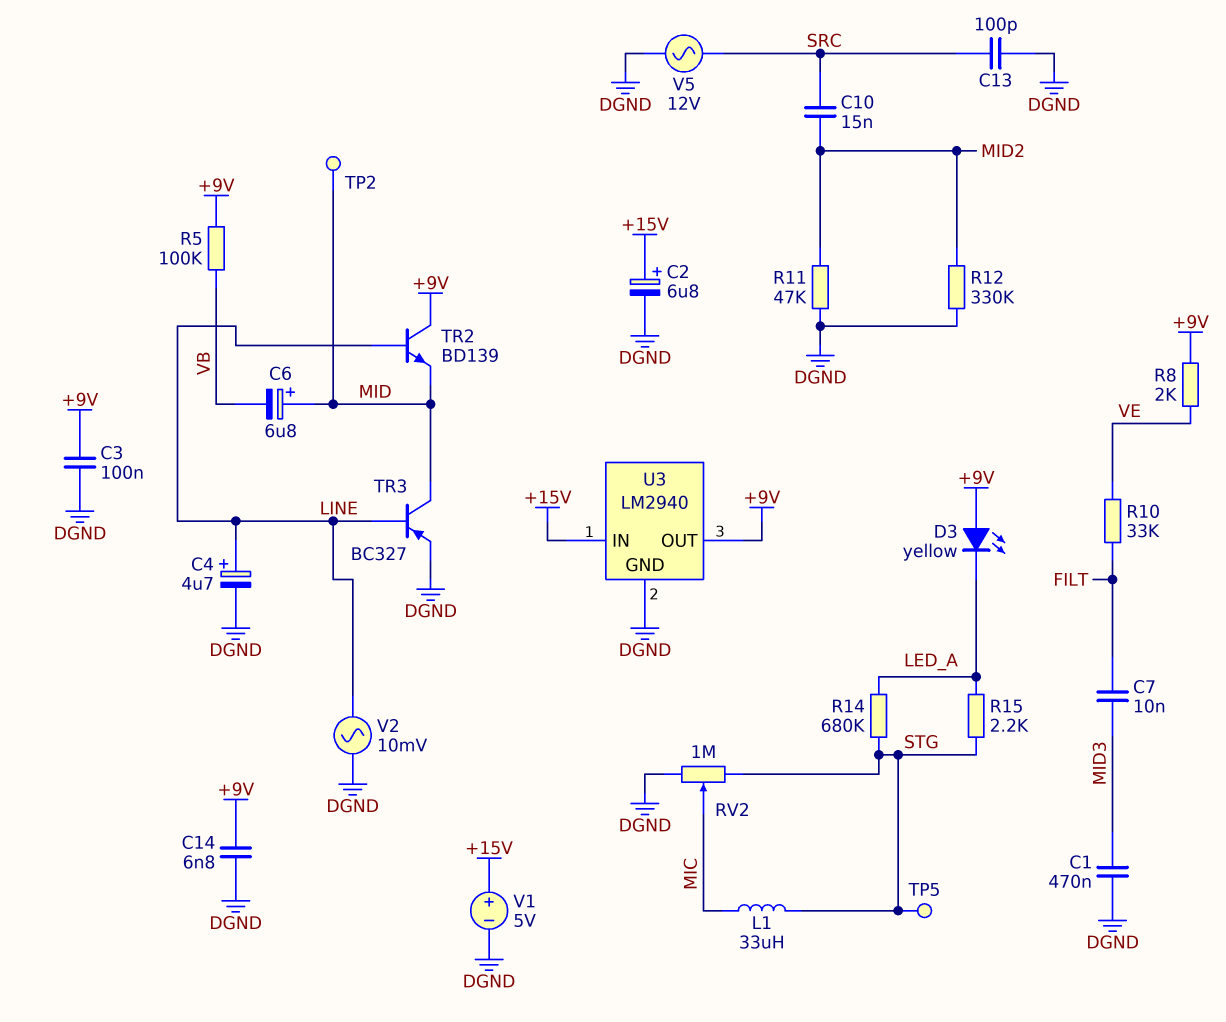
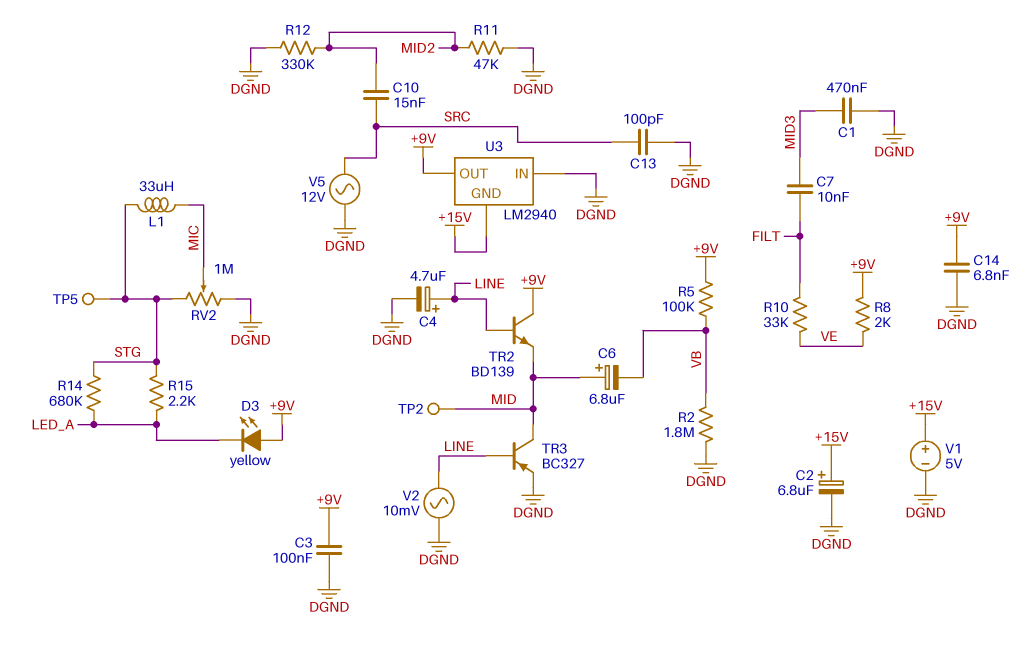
R2: none -> 1.8M (DGND, VB)
U3 pin GND: DGND -> +15V
U3 pin IN: +15V -> DGND

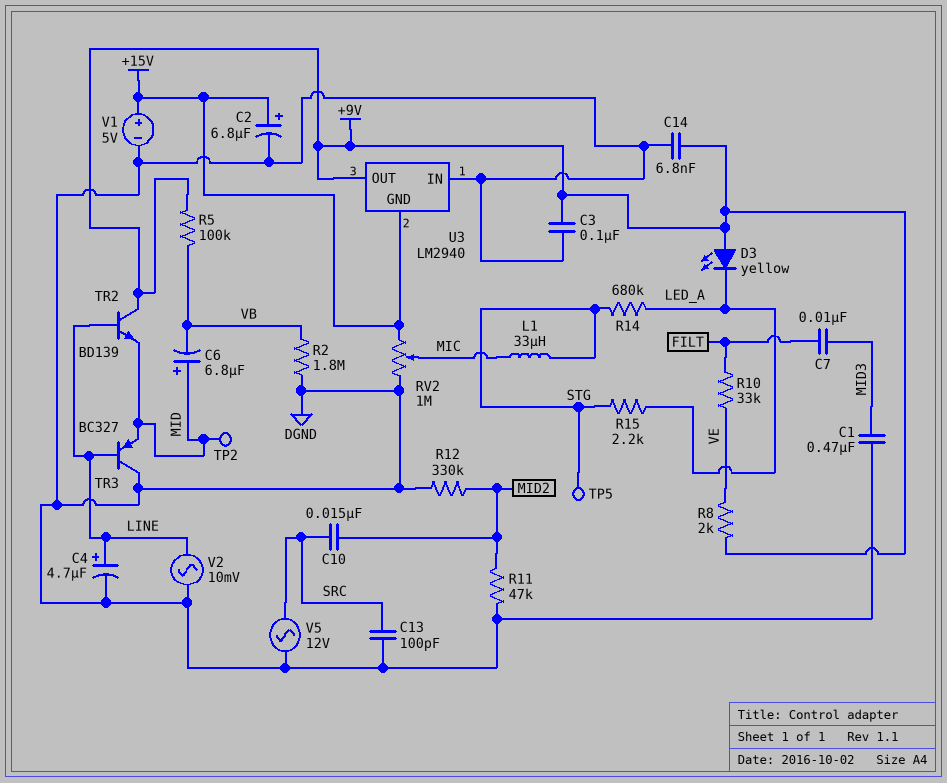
RV2: 1M (DGND, STG, wiper MIC) -> 1M (+15V, DGND, wiper MIC)
TR3: PNP BC327 (B LINE, C MID, E DGND) -> PNP BC327 (B LINE, C DGND, E MID)

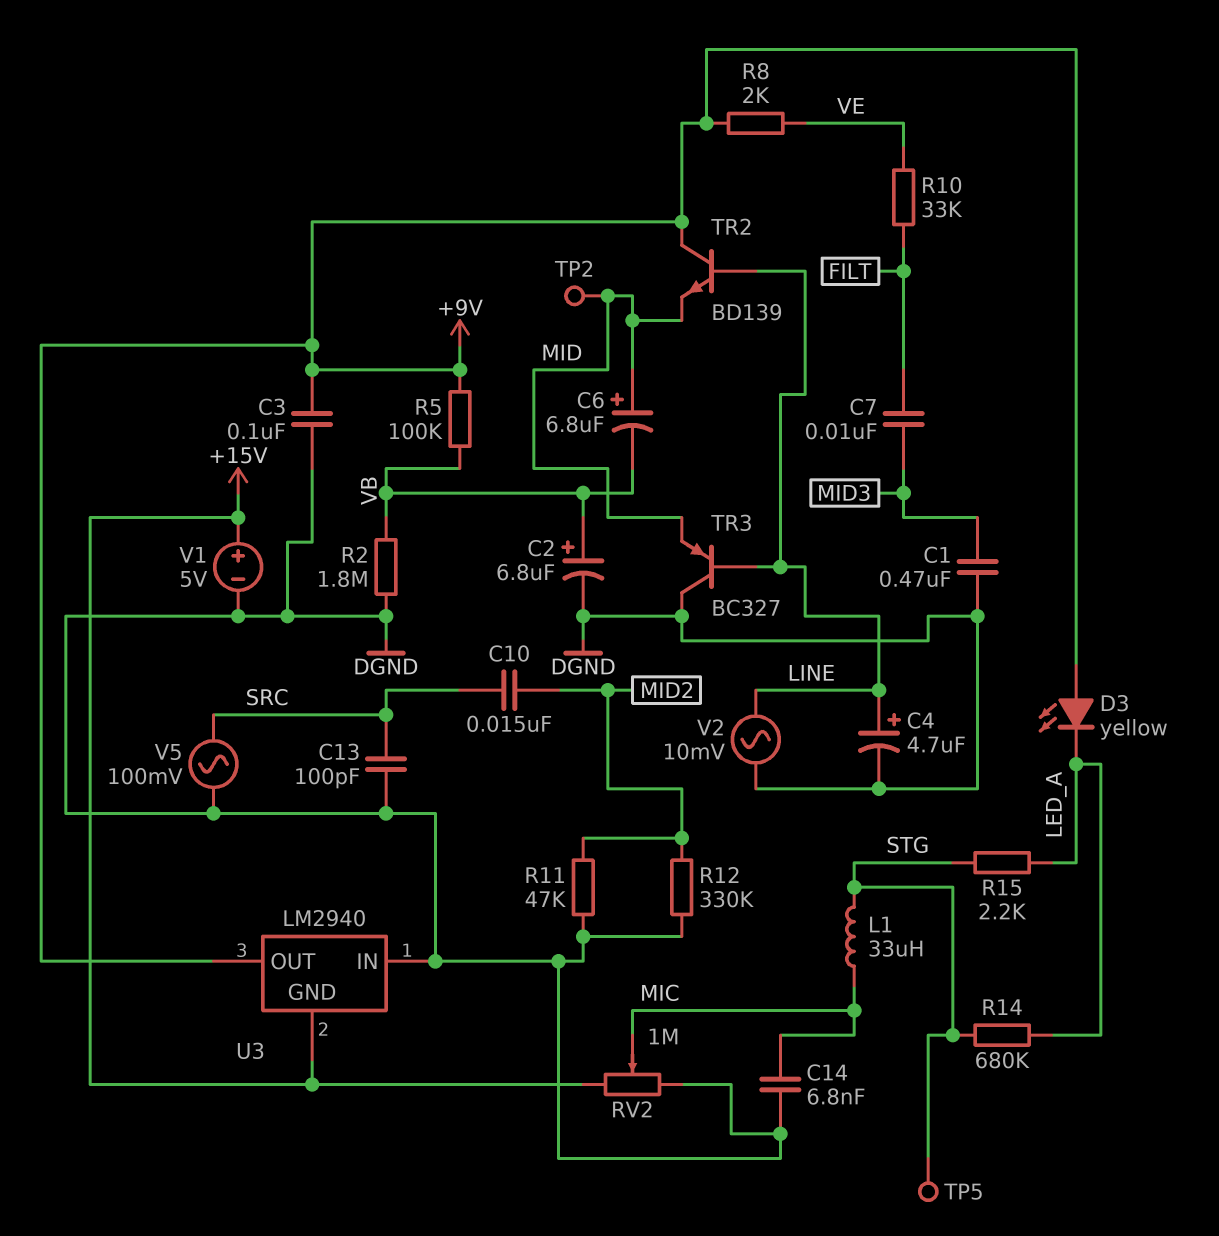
C2: 6.8uF (plus +15V, minus DGND) -> 6.8uF (plus VB, minus DGND)
C14: 6.8nF (+9V, DGND) -> 6.8nF (DGND, MIC)
V5: AC 12V (DGND, SRC) -> AC 100mV (DGND, SRC)

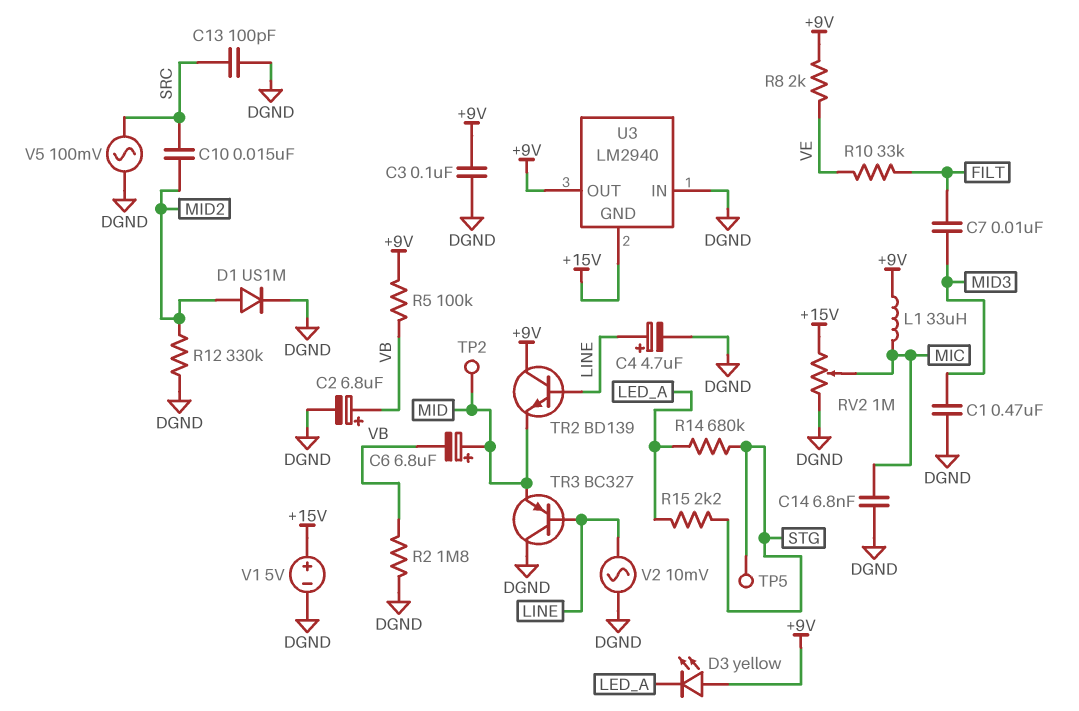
D1: none -> diode US1M (A MID2, K DGND)
L1: 33uH (MIC, STG) -> 33uH (+9V, MIC)
R11: 47k (DGND, MID2) -> none

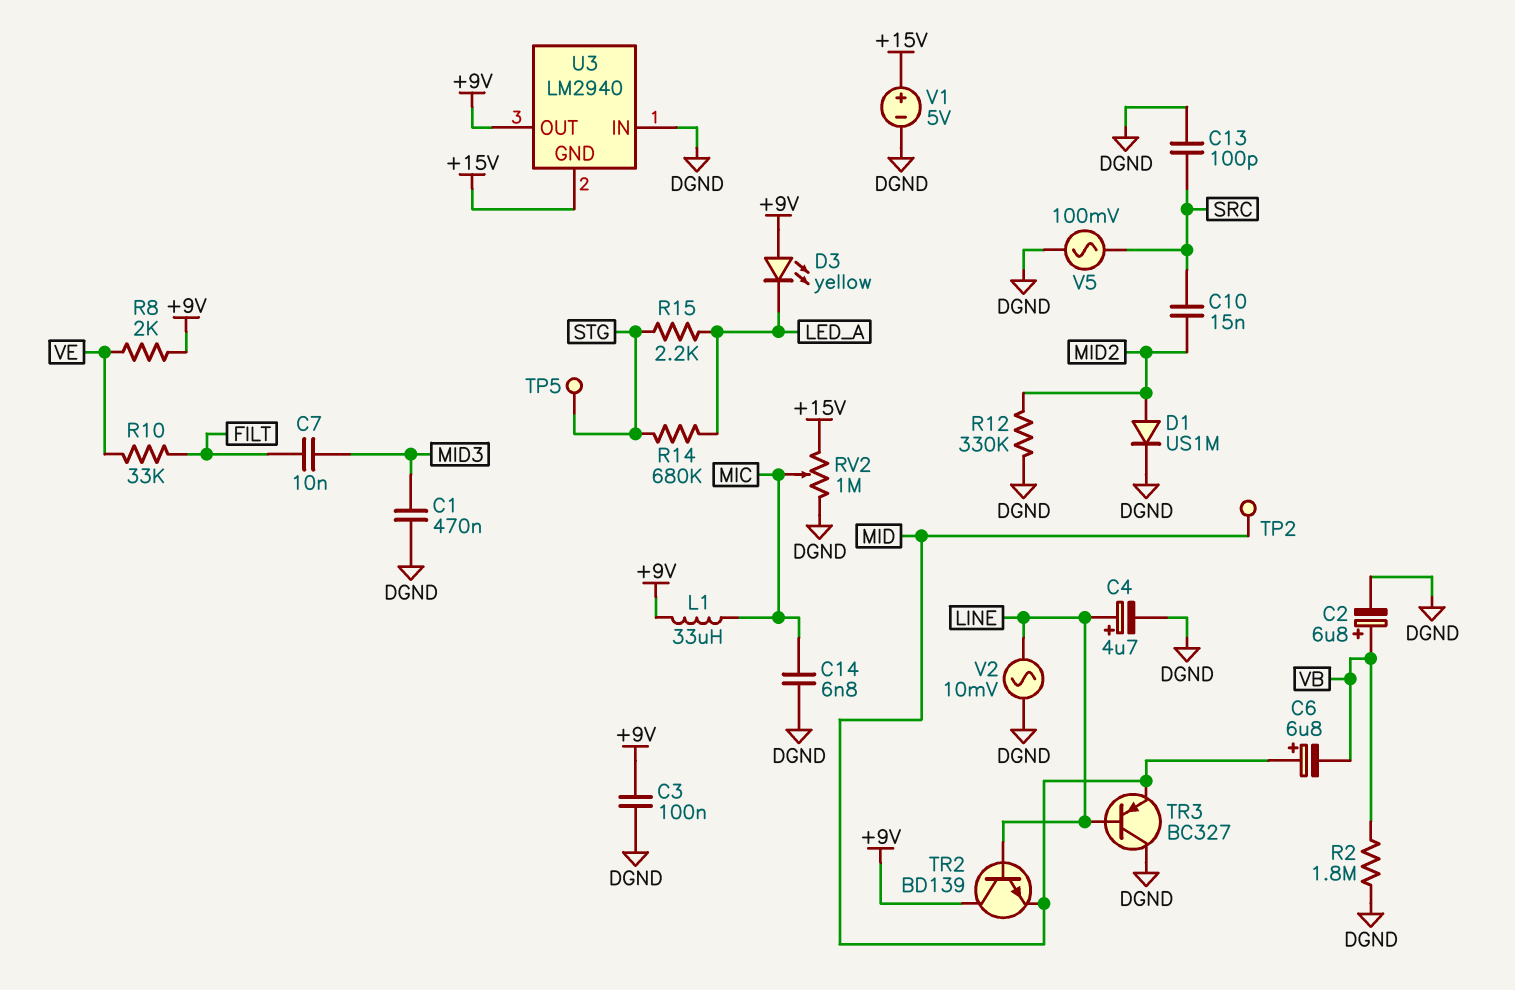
R5: 100k (+9V, VB) -> none

